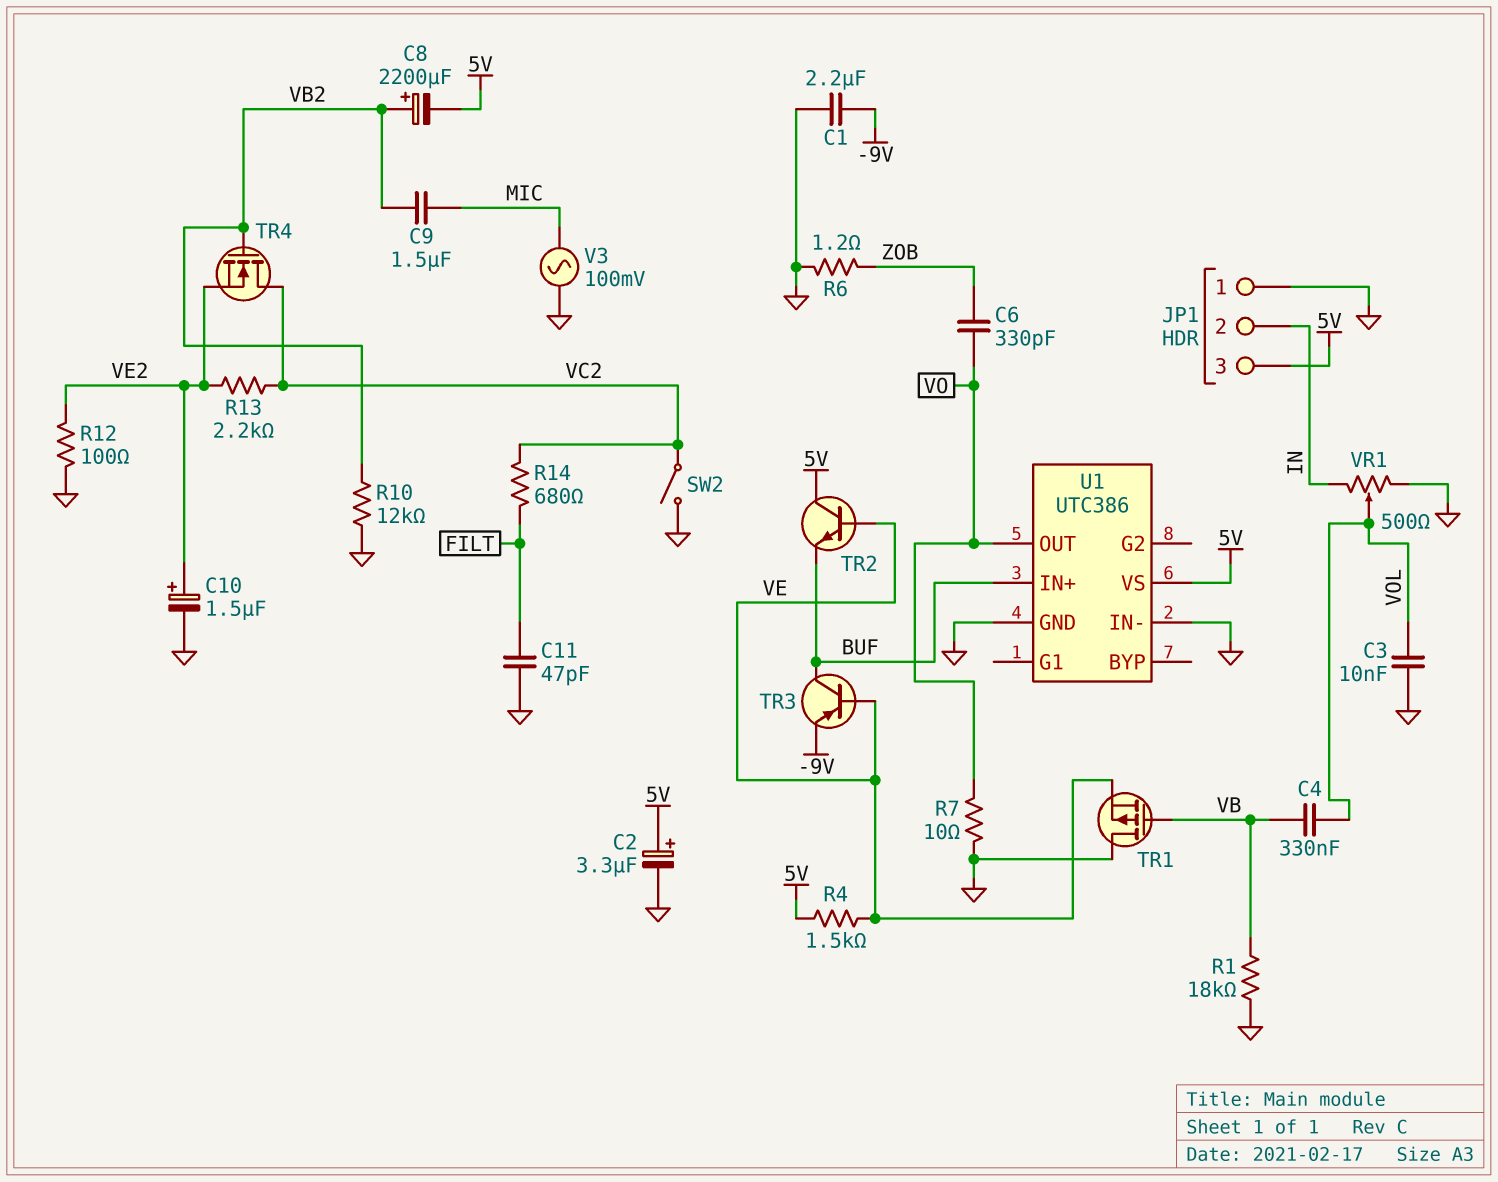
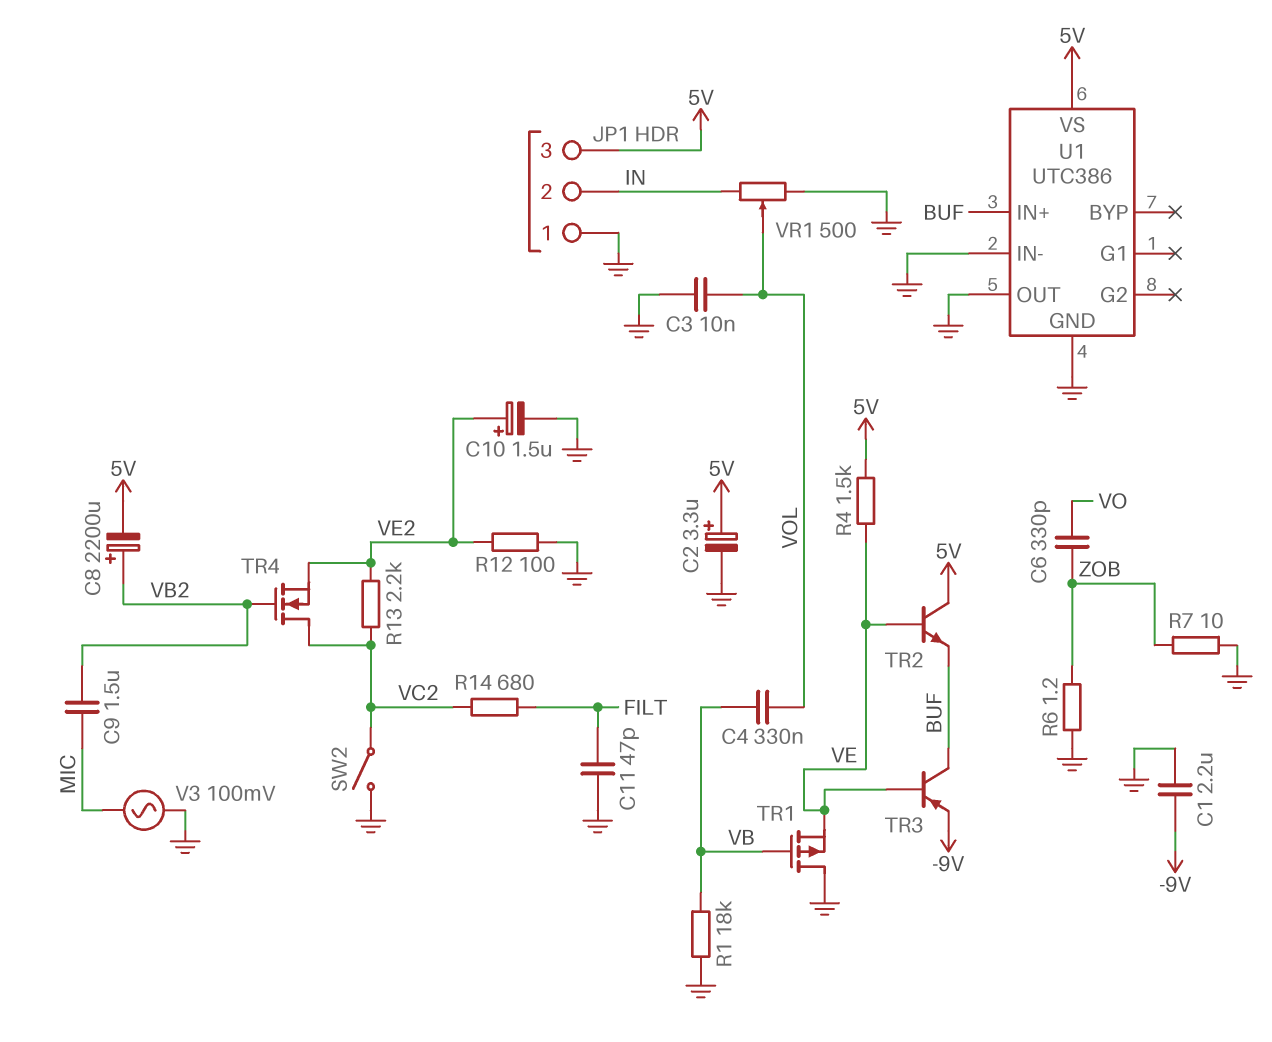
R7: 10 (GND, VO) -> 10 (GND, ZOB)
R10: 12k (GND, VB2) -> none
U1 pin OUT: VO -> GND

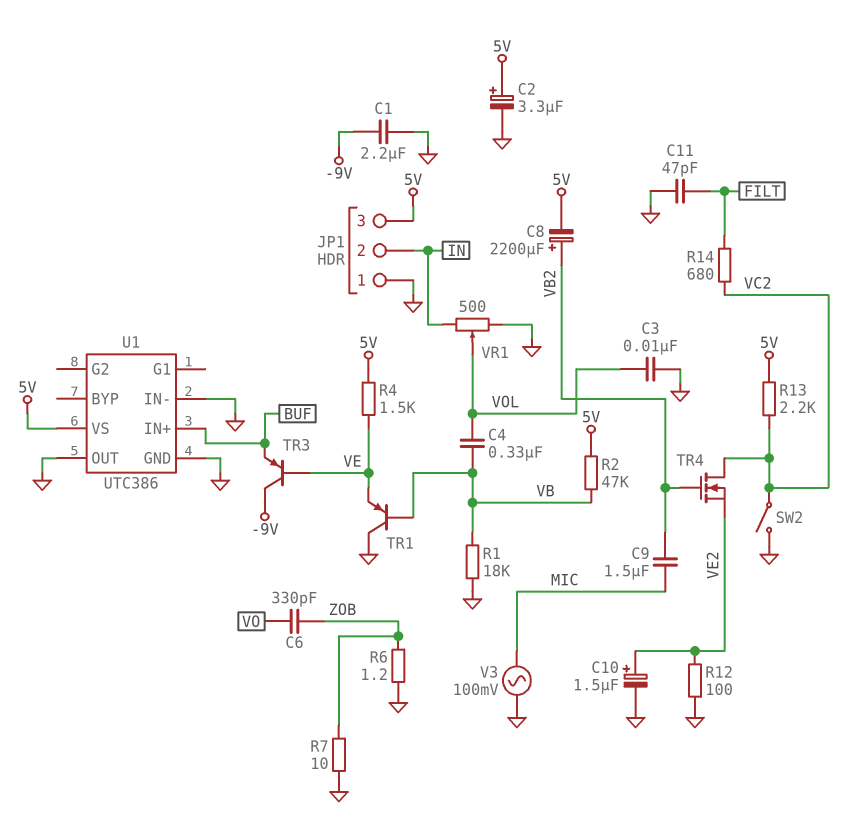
R2: none -> 47k (5V, VB)
R13: 2.2k (VC2, VE2) -> 2.2k (5V, VC2)
TR1: PMOS (G VB, D GND, S VE) -> PNP (B VB, C GND, E VE)
TR2: NPN (B VE, C 5V, E BUF) -> none
TR3: PNP (B VE, C BUF, E -9V) -> PNP (B VE, C -9V, E BUF)

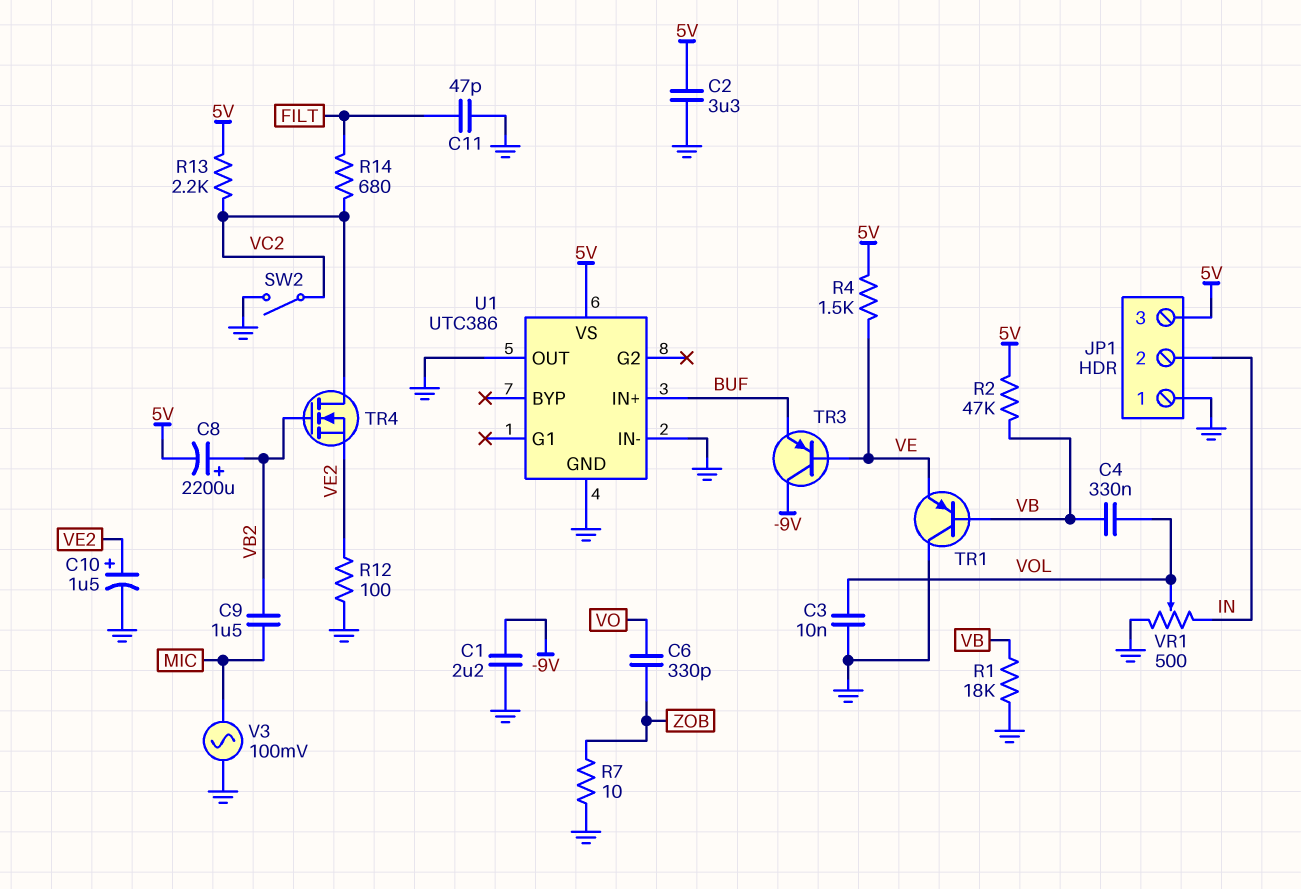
C2: 3.3uF (plus 5V, minus GND) -> 3.3uF (5V, GND)
R6: 1.2 (GND, ZOB) -> none

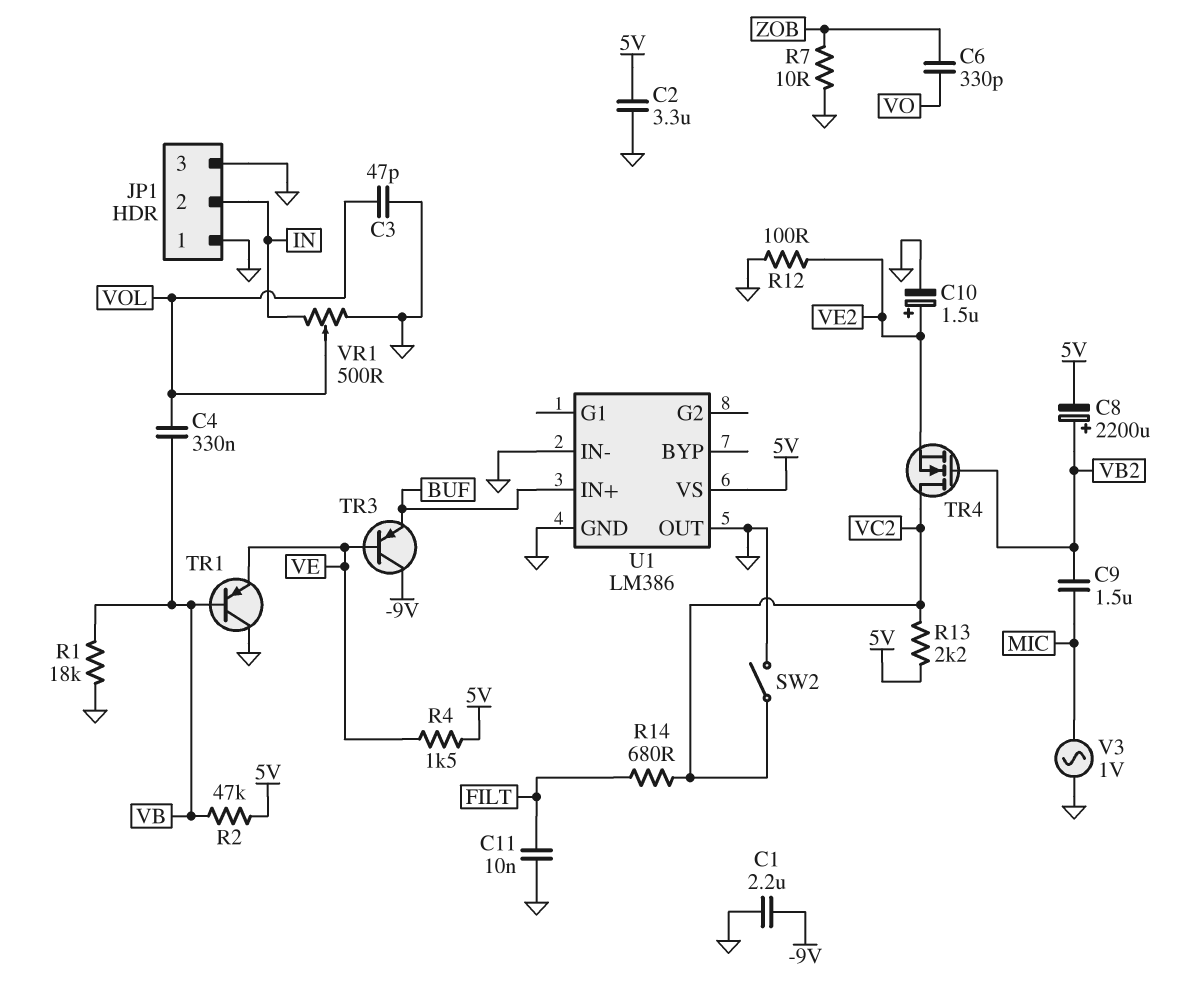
C3: 10nF (GND, VOL) -> 47pF (GND, VOL)
C11: 47pF (FILT, GND) -> 10nF (FILT, GND)
JP1 pin 3: 5V -> GND
U1: UTC386 -> LM386
V3: AC 100mV (GND, MIC) -> AC 1V (GND, MIC)

